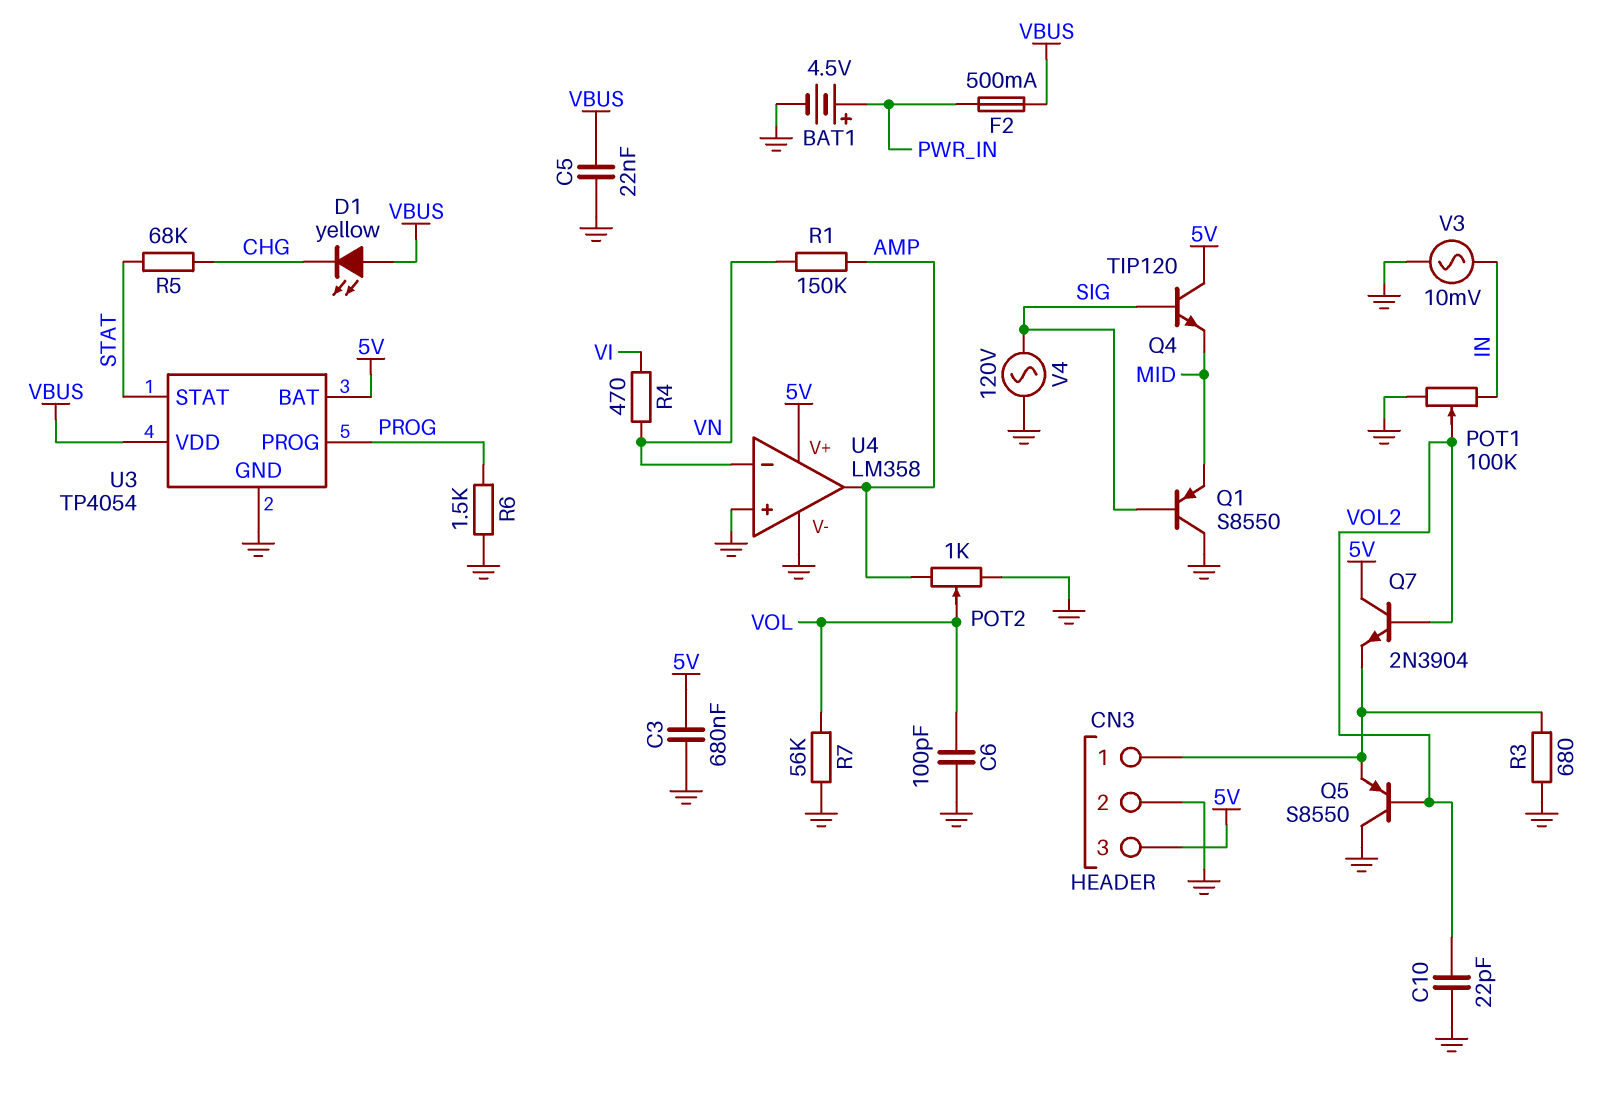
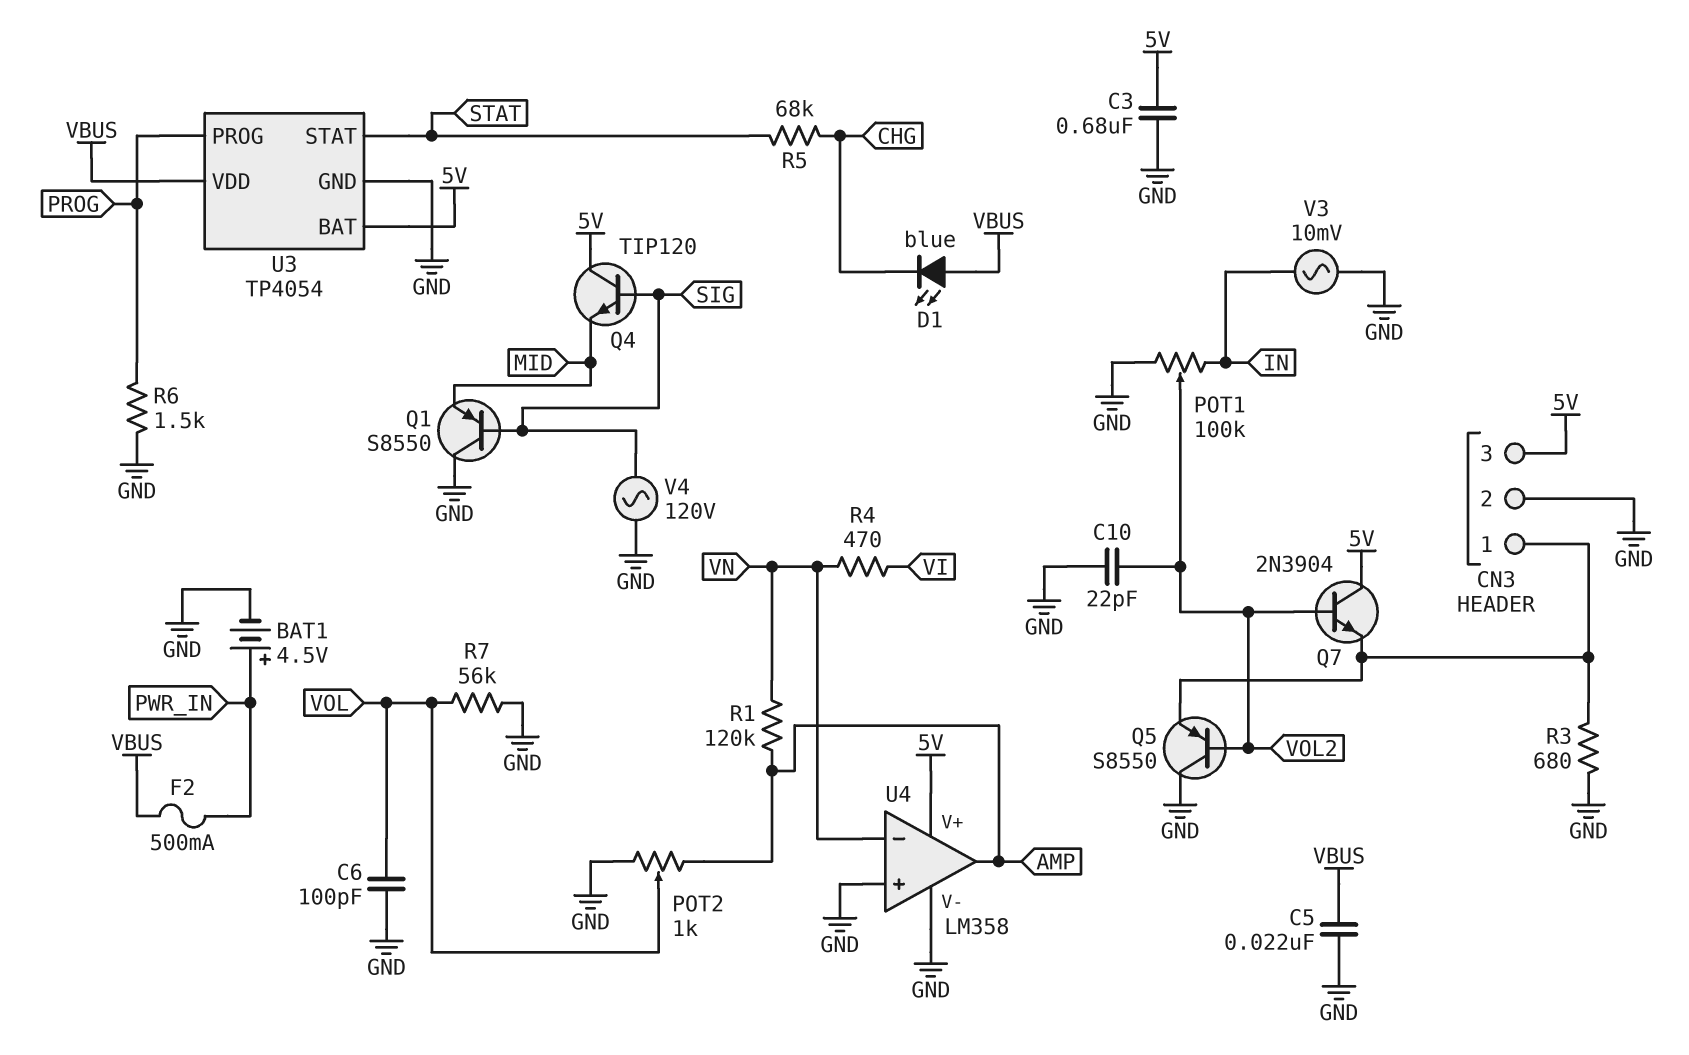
D1: LED yellow (A VBUS, K CHG) -> LED blue (A VBUS, K CHG)
R1: 150k (AMP, VN) -> 120k (AMP, VN)

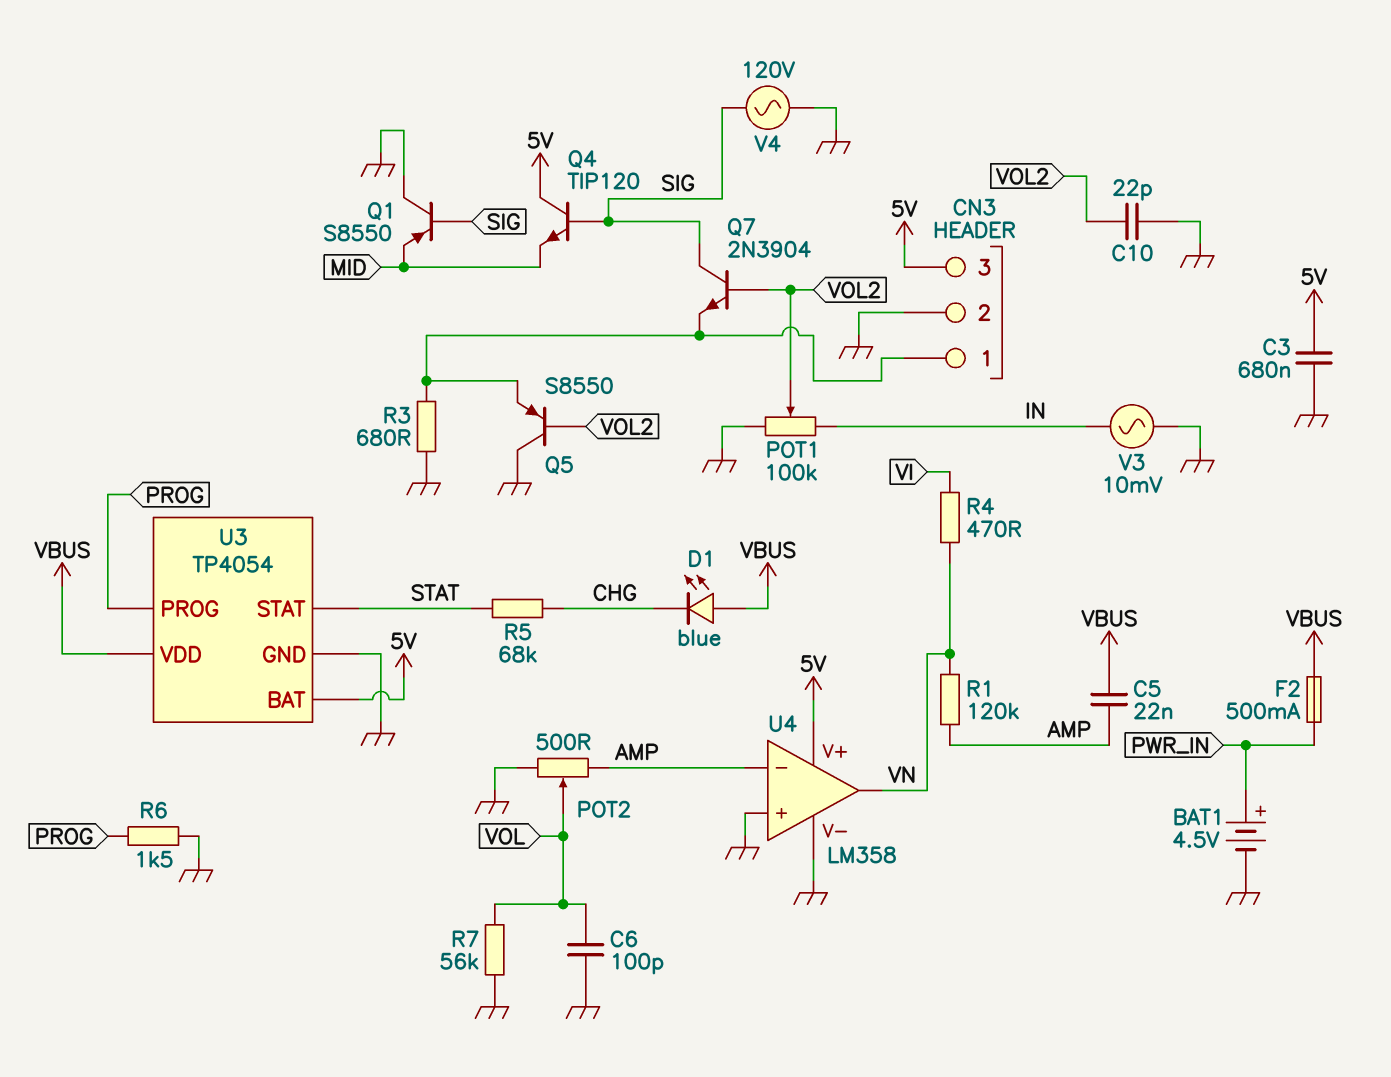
C5: 22nF (GND, VBUS) -> 22nF (AMP, VBUS)
POT2: 1k (AMP, GND, wiper VOL) -> 500 (AMP, GND, wiper VOL)
Q7: NPN 2N3904 (B VOL2, C 5V, E CN3/1) -> NPN 2N3904 (B VOL2, C SIG, E CN3/1)
U4 pin in-: VN -> AMP
U4 pin out: AMP -> VN

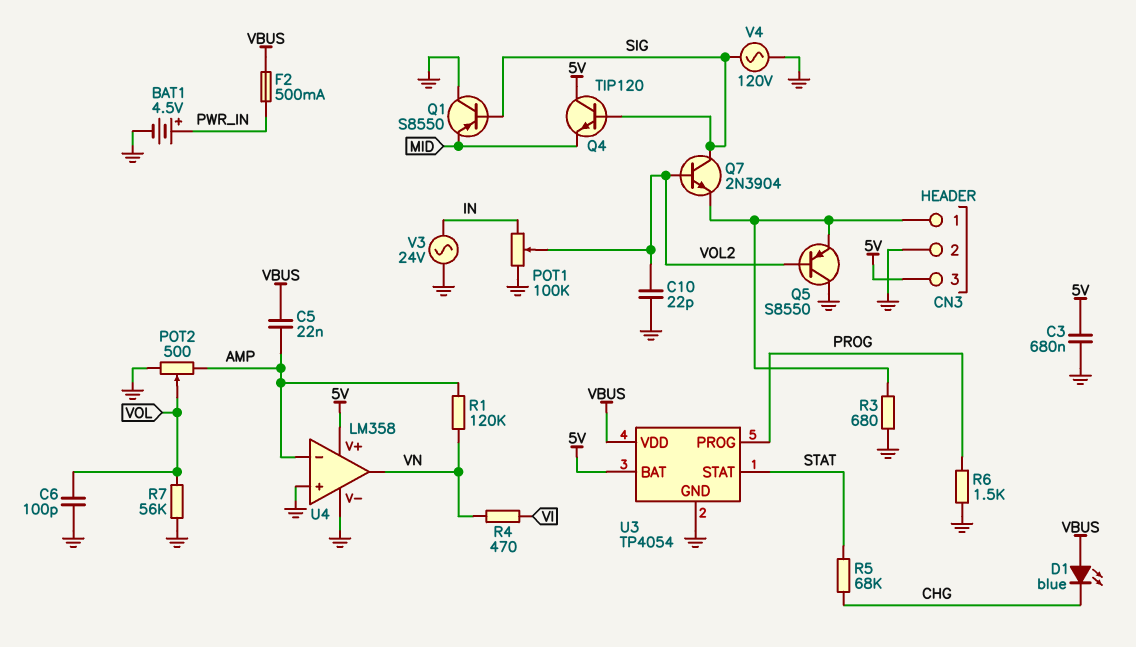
V3: AC 10mV (GND, IN) -> AC 24V (GND, IN)

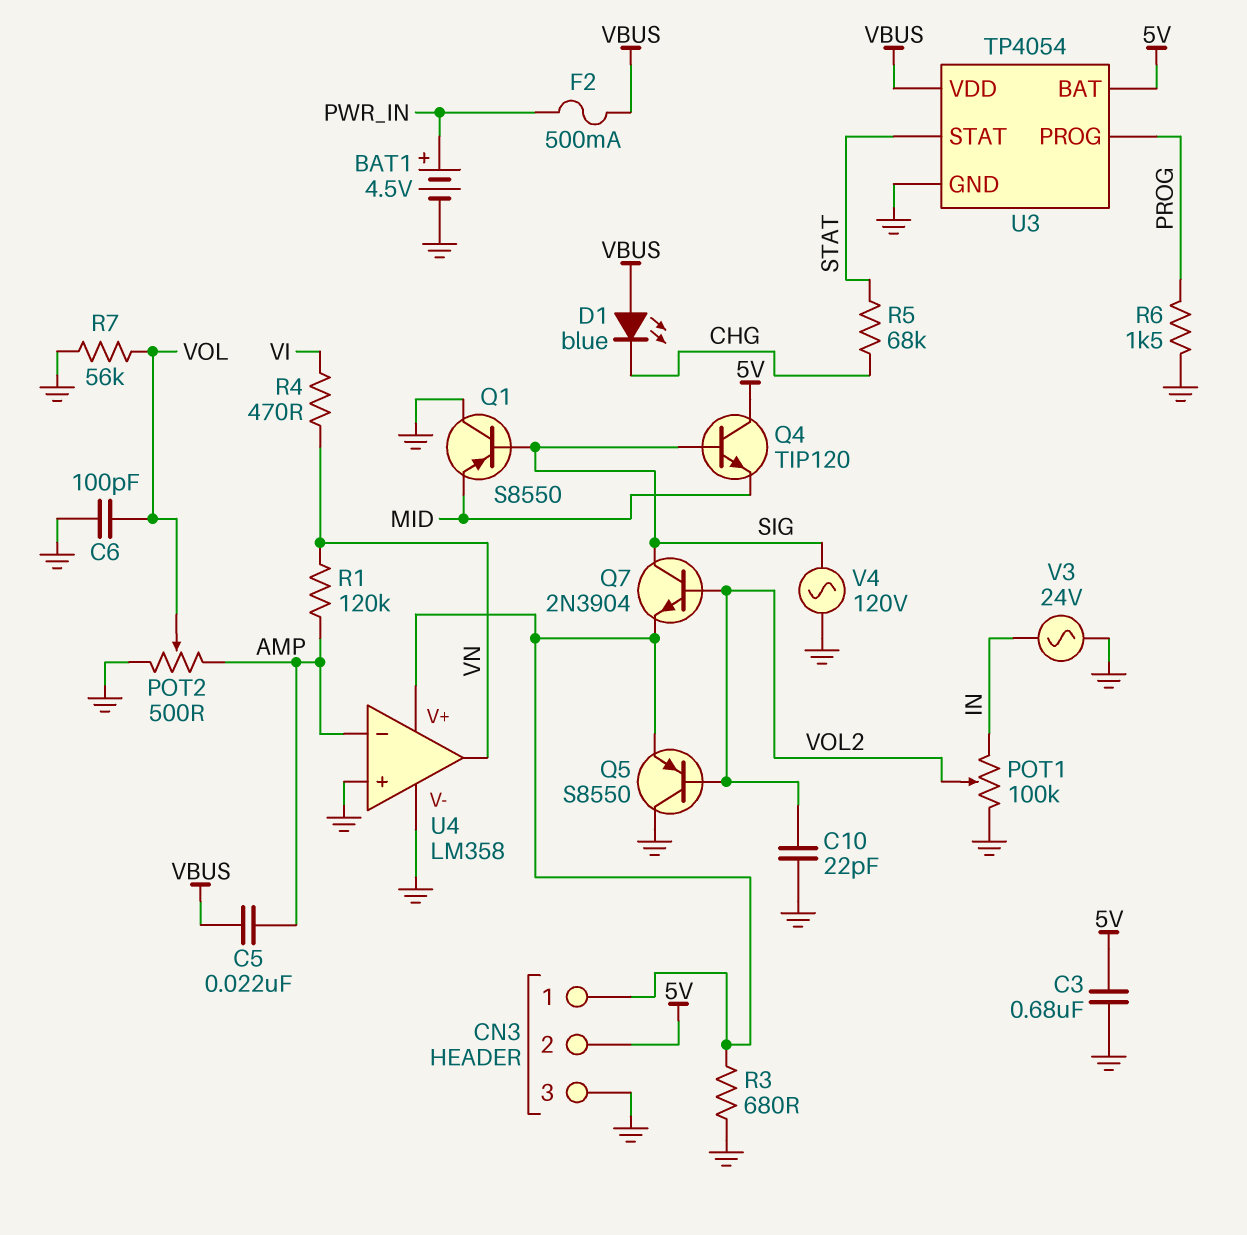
CN3 pin 2: GND -> 5V
CN3 pin 3: 5V -> GND
U4 pin V+: 5V -> CN3/1

